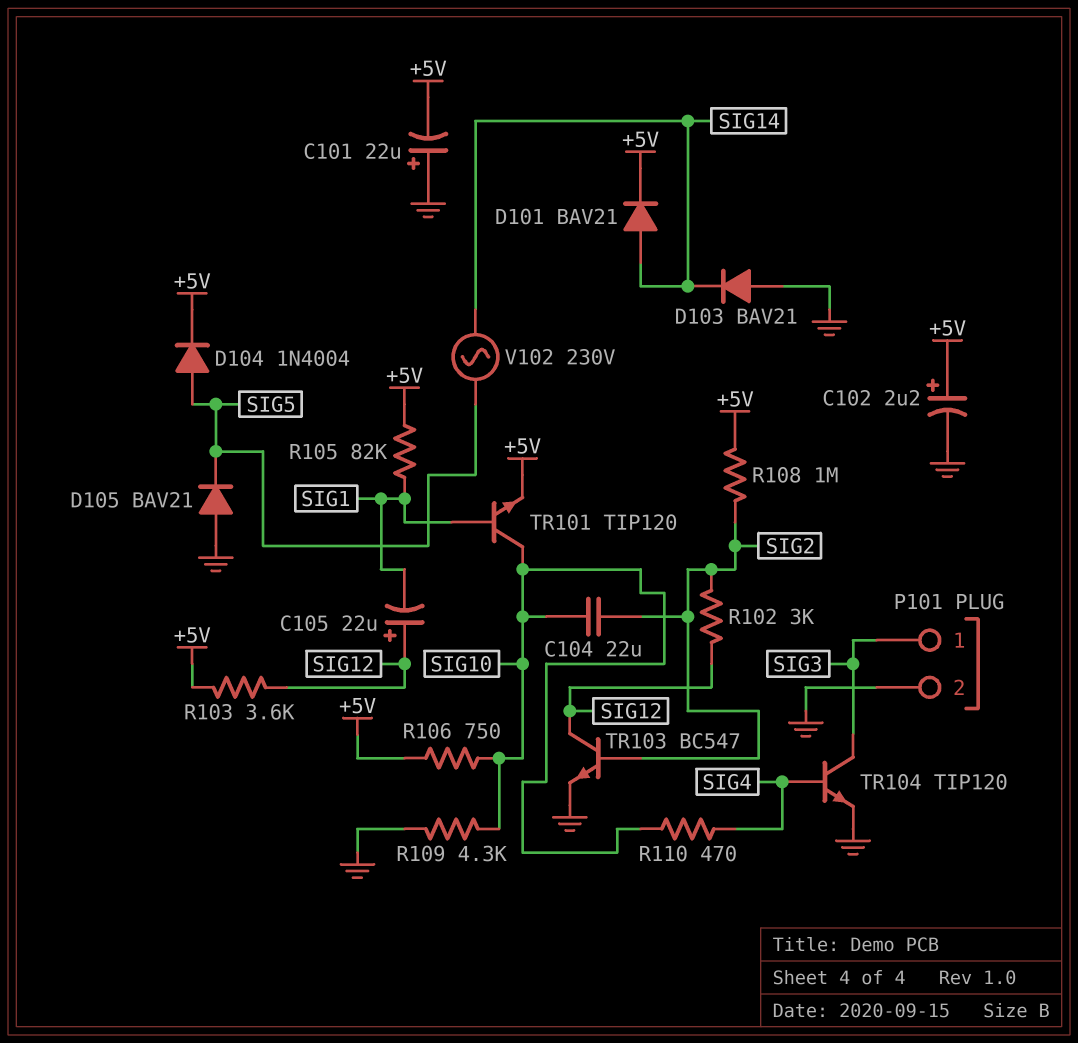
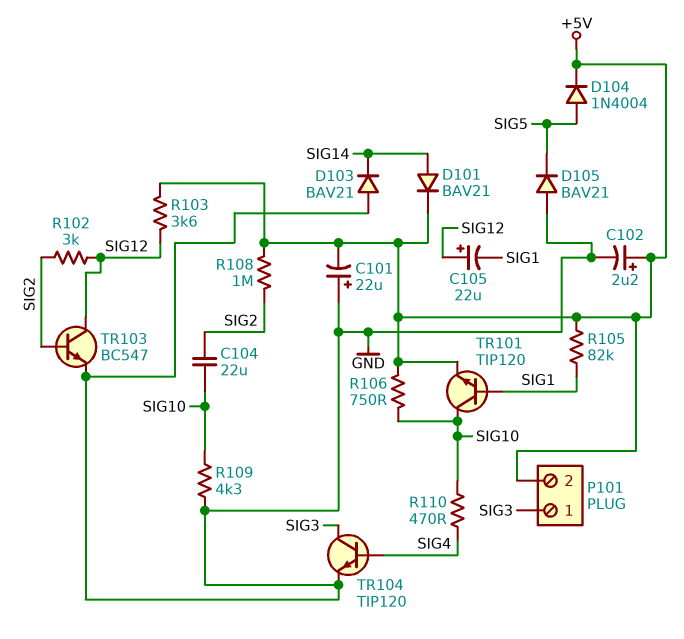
P101 pin 2: GND -> +5V
V102: AC 230V (SIG5, SIG14) -> none

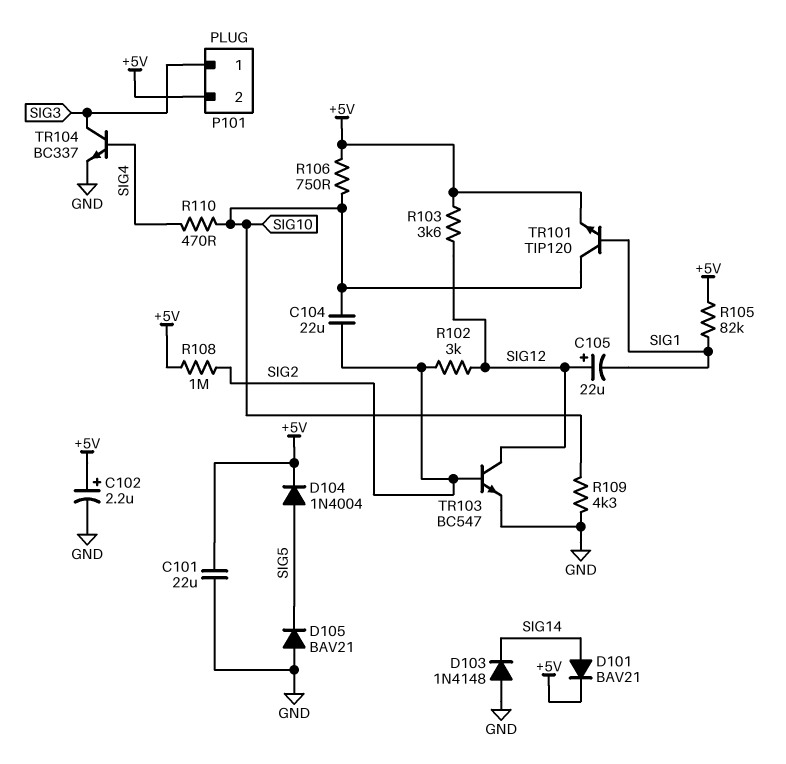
C101: 22uF (plus GND, minus +5V) -> 22uF (+5V, GND)
D103: diode BAV21 (A GND, K SIG14) -> diode 1N4148 (A GND, K SIG14)
TR104: NPN TIP120 (B SIG4, C SIG3, E GND) -> NPN BC337 (B SIG4, C SIG3, E GND)

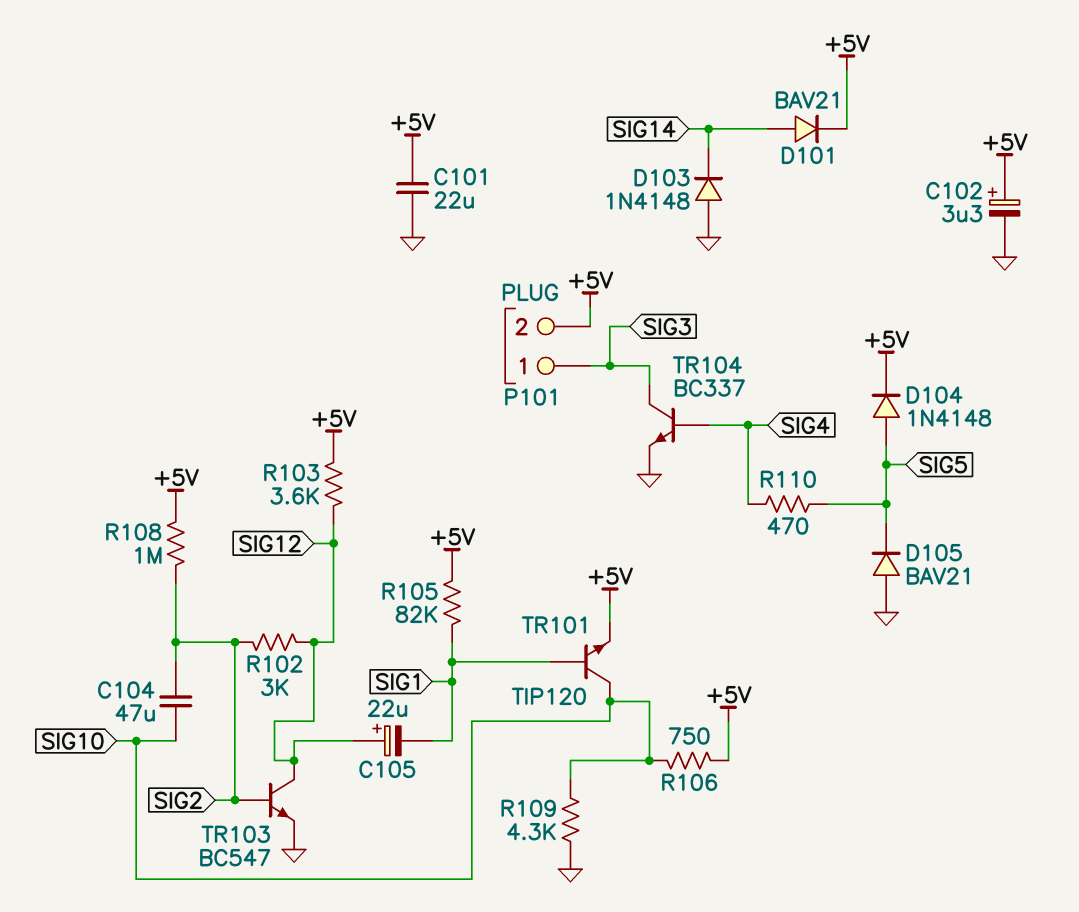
C102: 2.2uF (plus +5V, minus GND) -> 3.3uF (plus +5V, minus GND)
C104: 22uF (SIG2, SIG10) -> 47uF (SIG2, SIG10)
D104: diode 1N4004 (A SIG5, K +5V) -> diode 1N4148 (A SIG5, K +5V)
R110: 470 (SIG4, SIG10) -> 470 (SIG4, SIG5)

